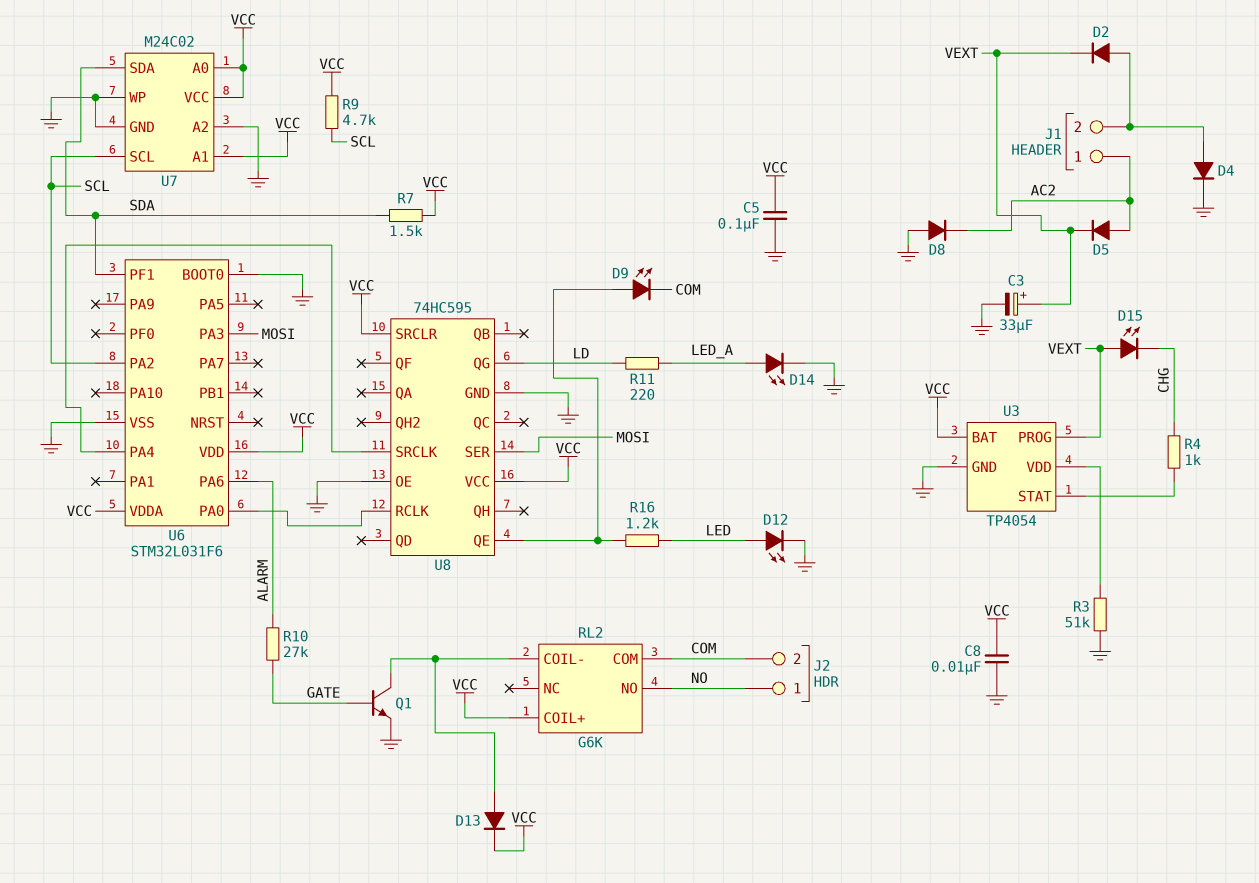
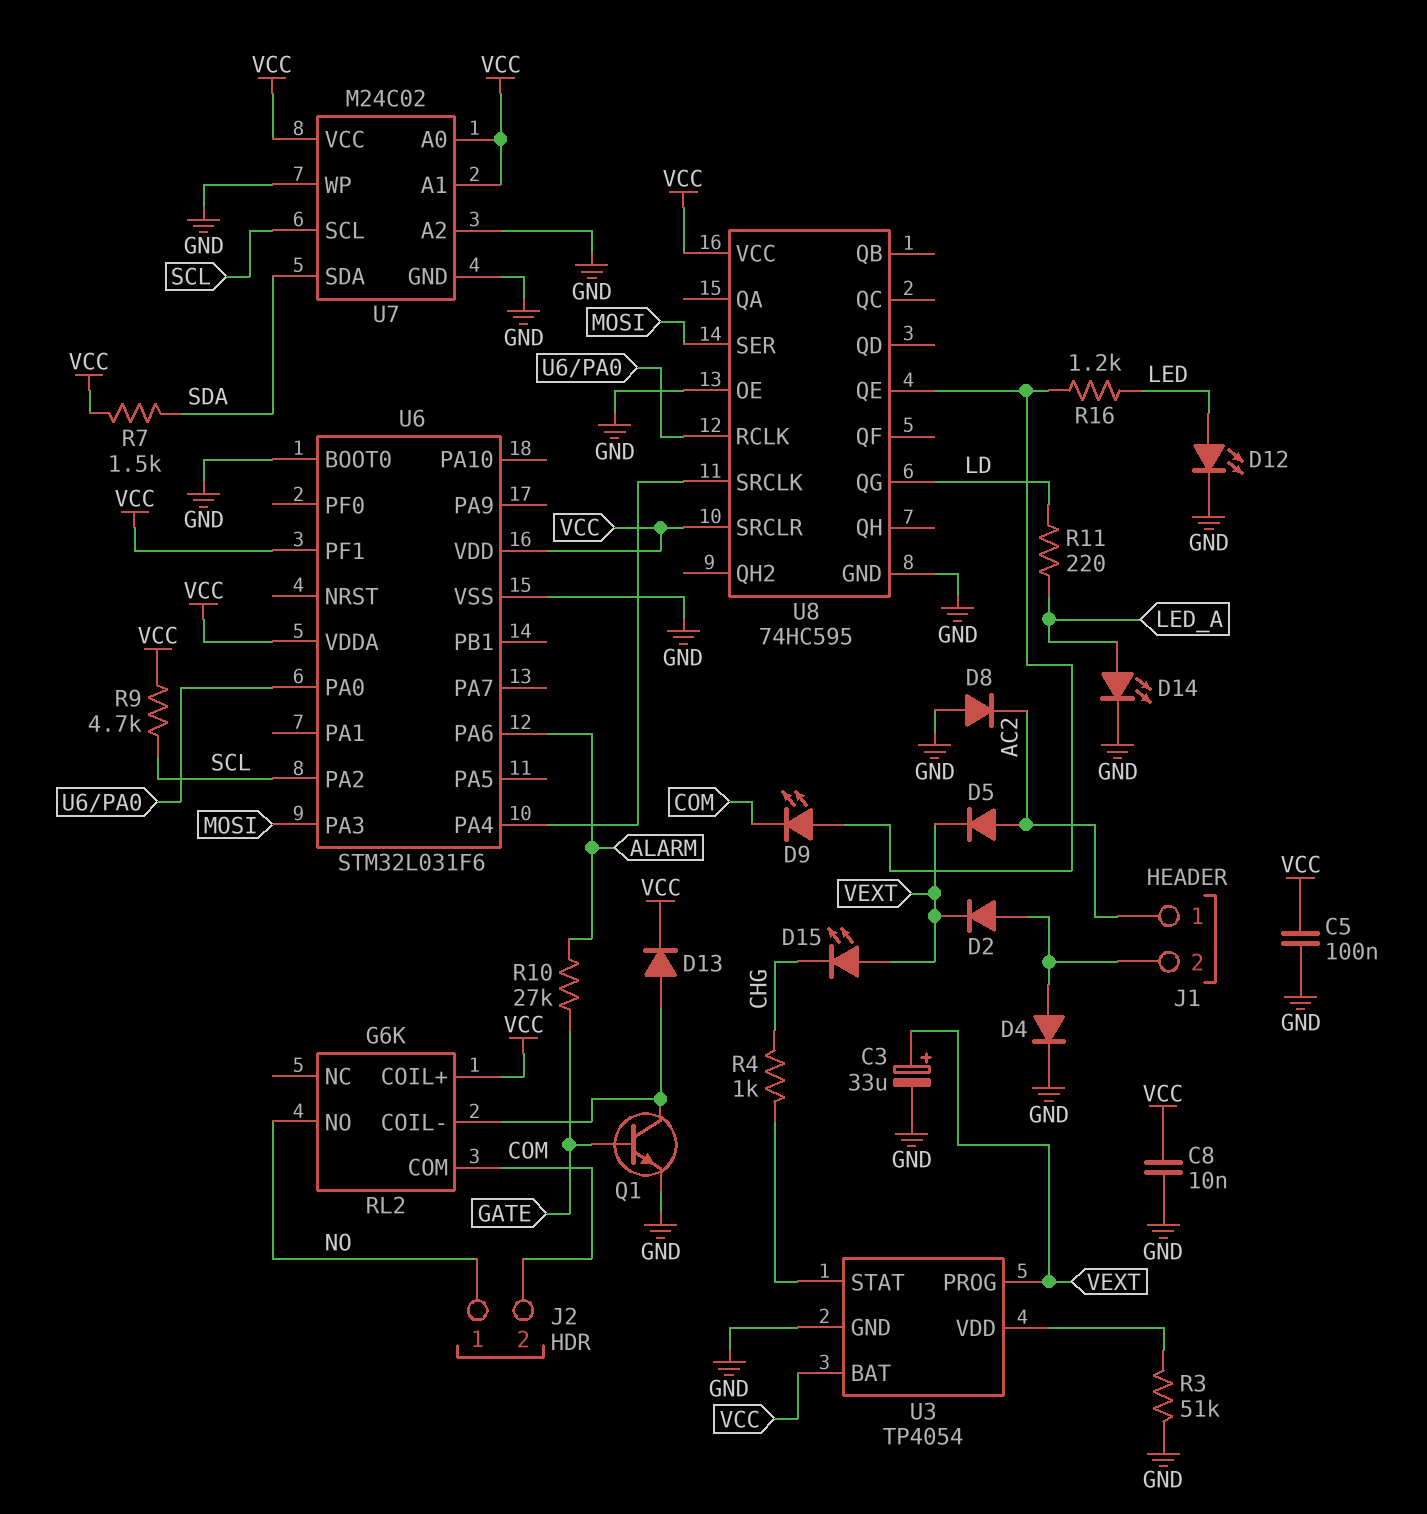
U6 pin PF1: SDA -> VCC

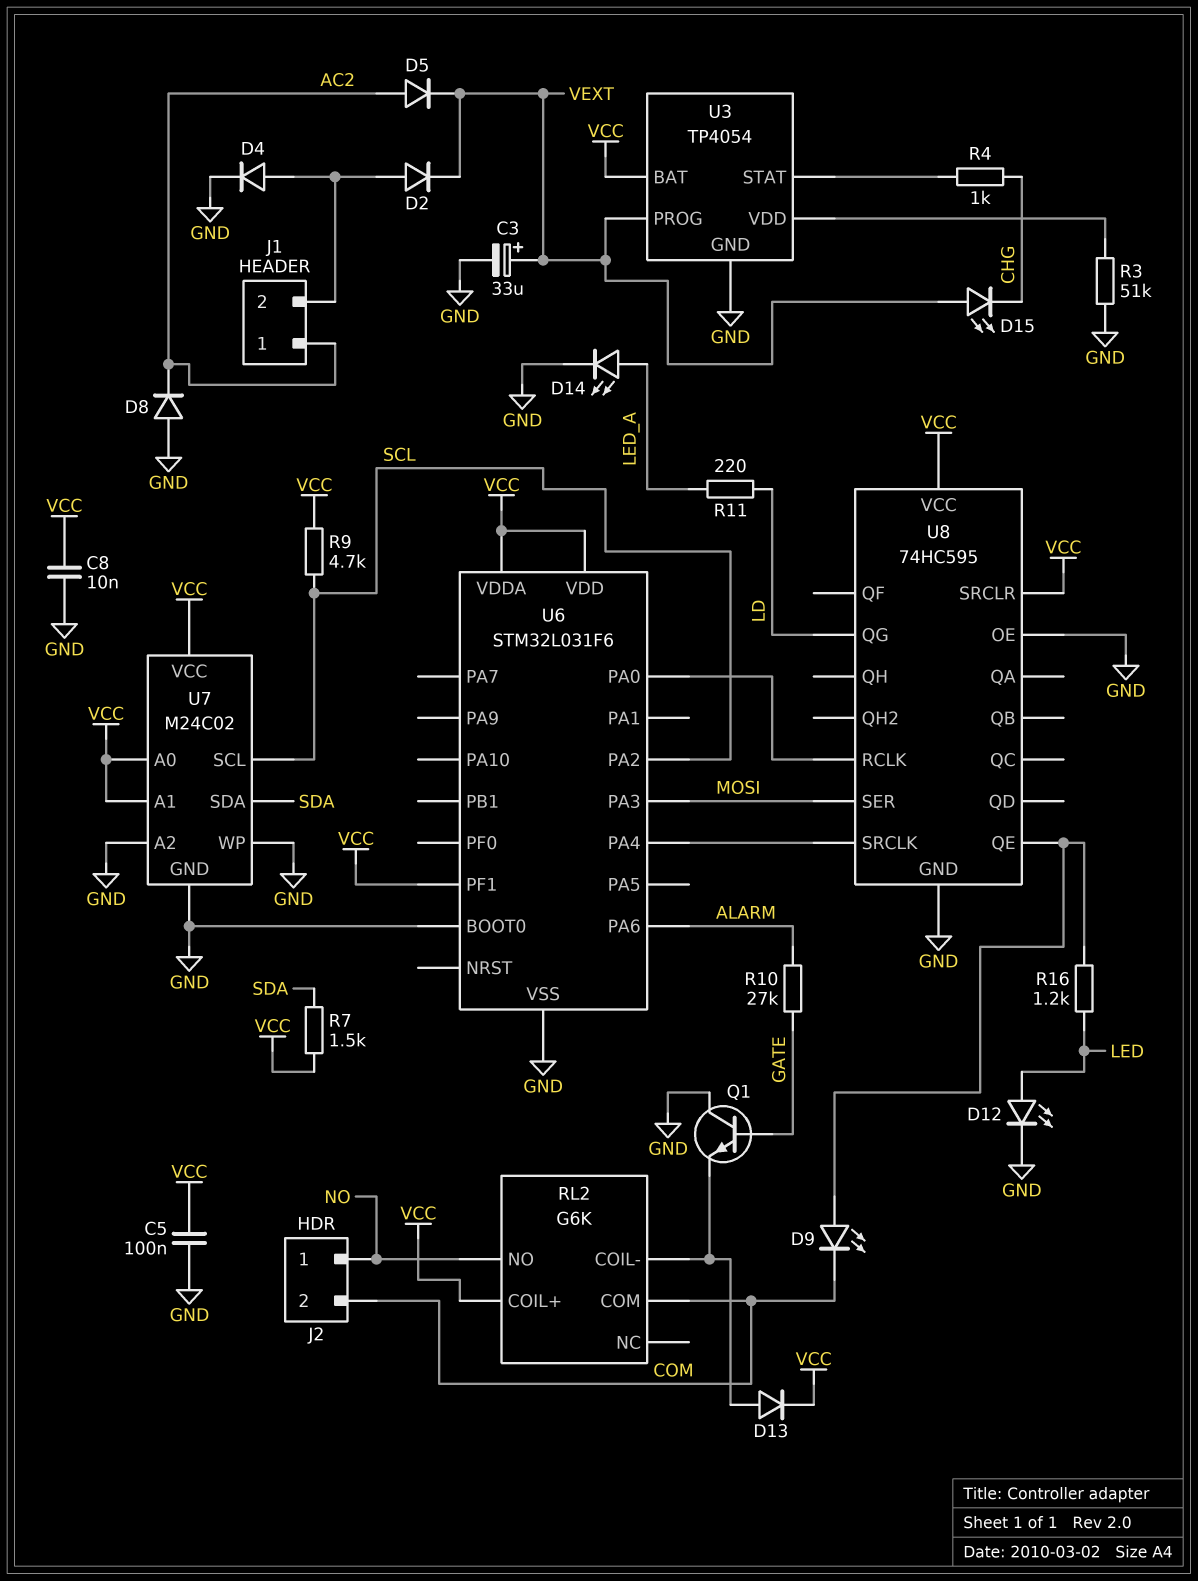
Q1: NPN (B GATE, C RL2/COIL-, E GND) -> NPN (B GATE, C GND, E RL2/COIL-)

